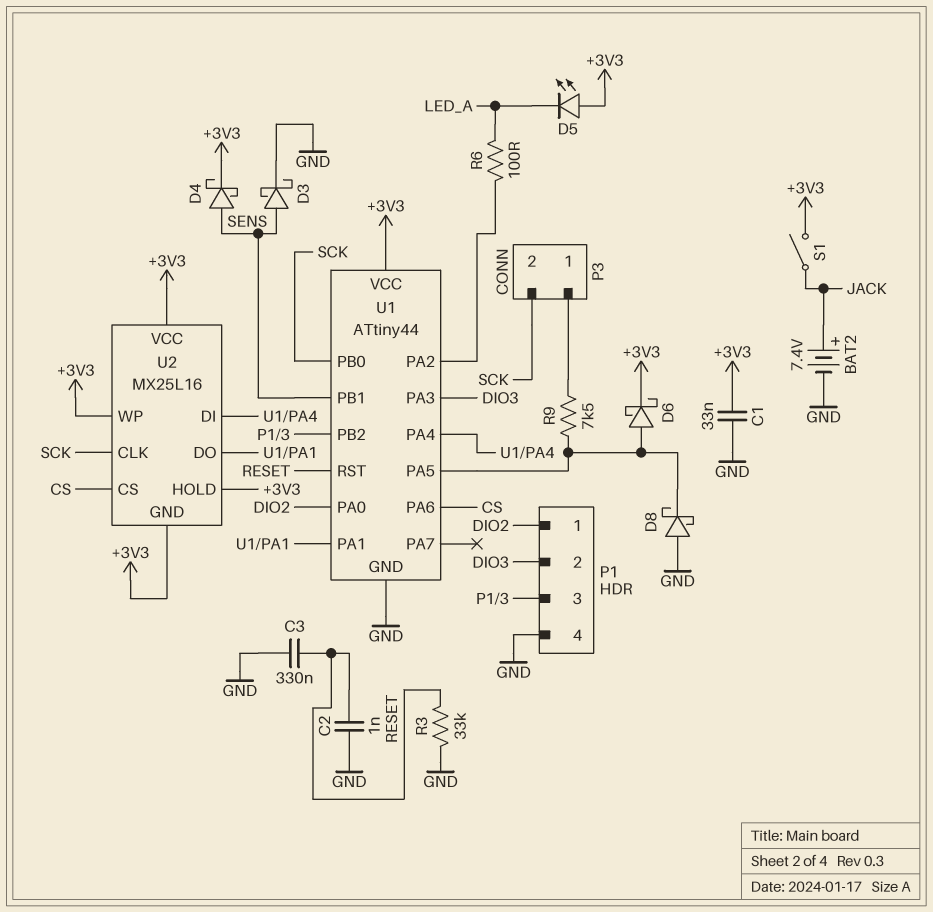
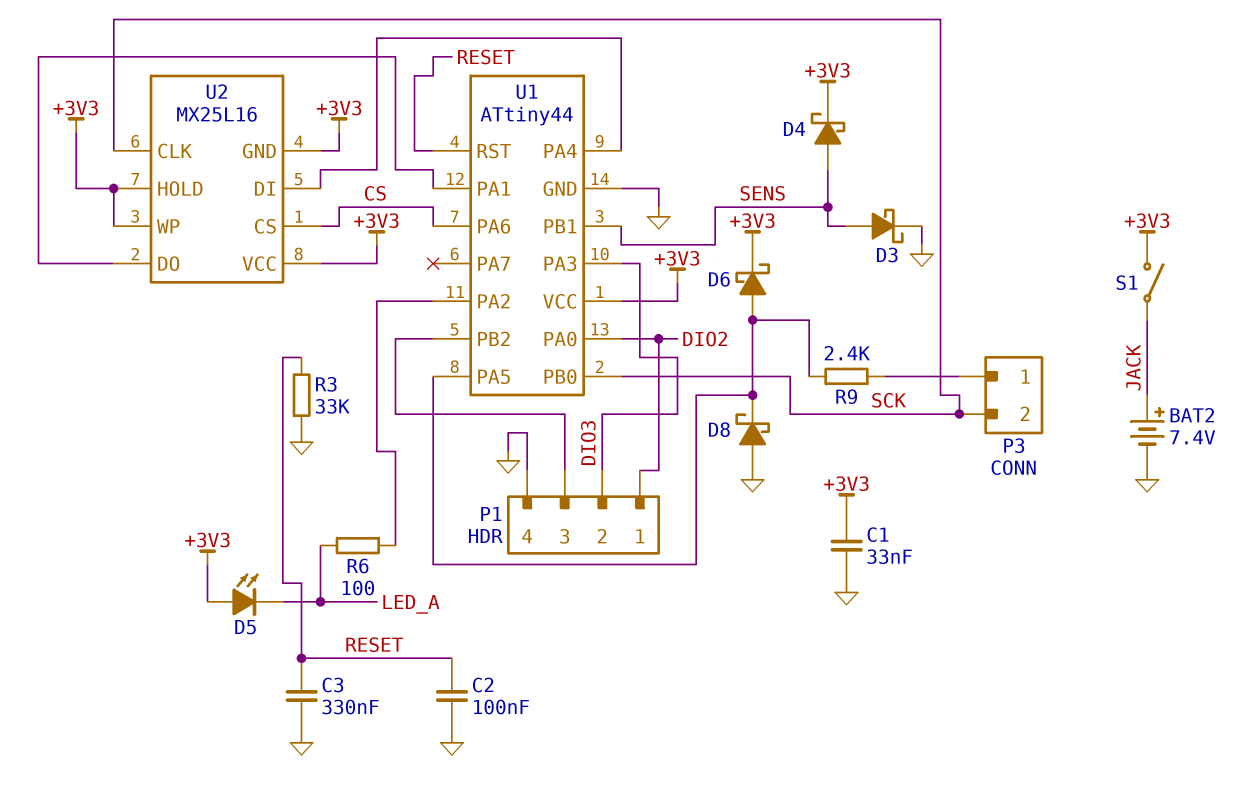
C2: 1nF (GND, RESET) -> 100nF (GND, RESET)
R9: 7.5k (P3/1, U1/PA5) -> 2.4k (P3/1, U1/PA5)

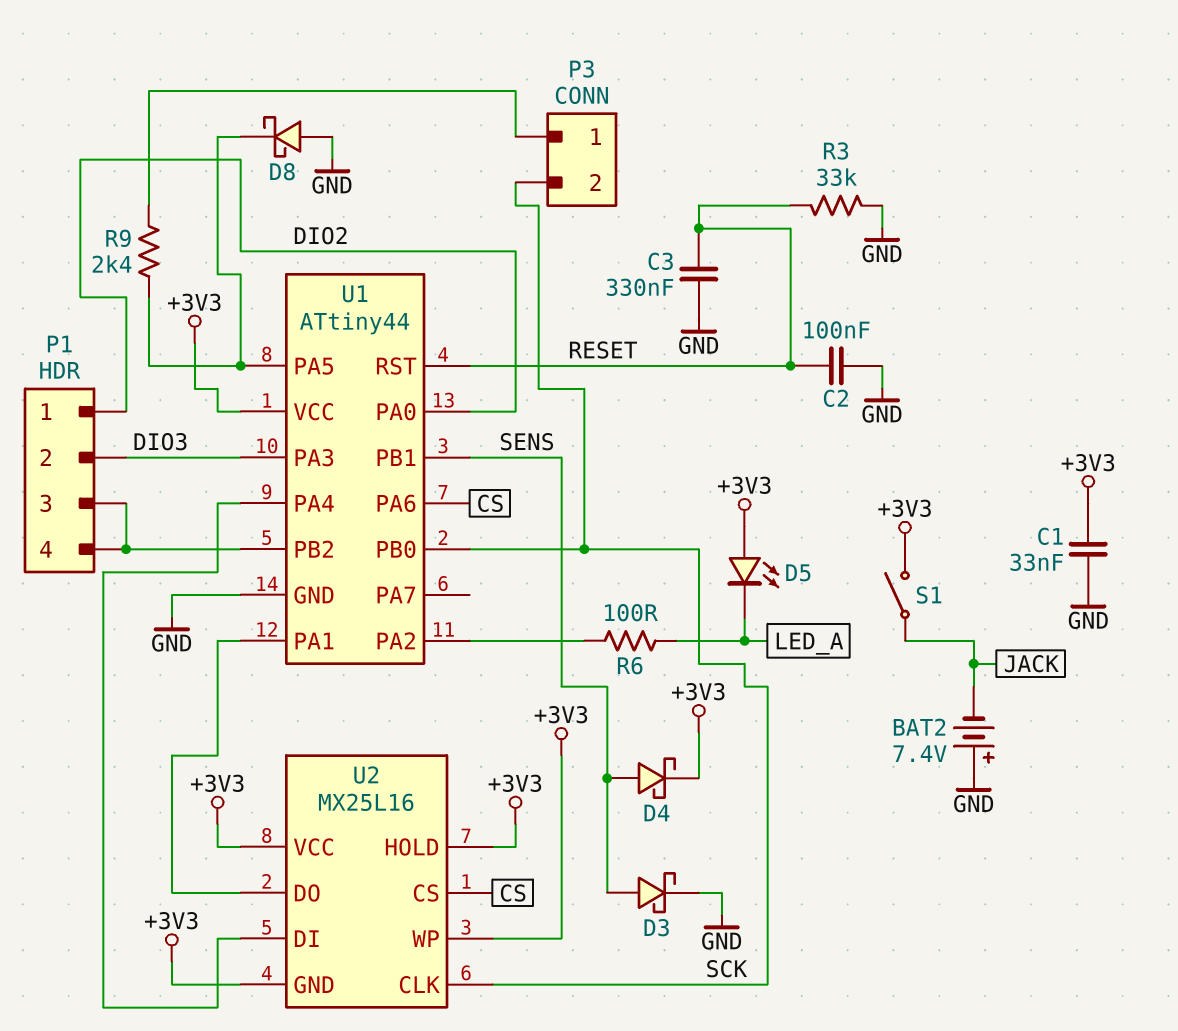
BAT2: 7.4V (plus JACK, minus GND) -> 7.4V (plus GND, minus JACK)
D6: schottky (A U1/PA5, K +3V3) -> none
P1 pin 4: GND -> P1/3

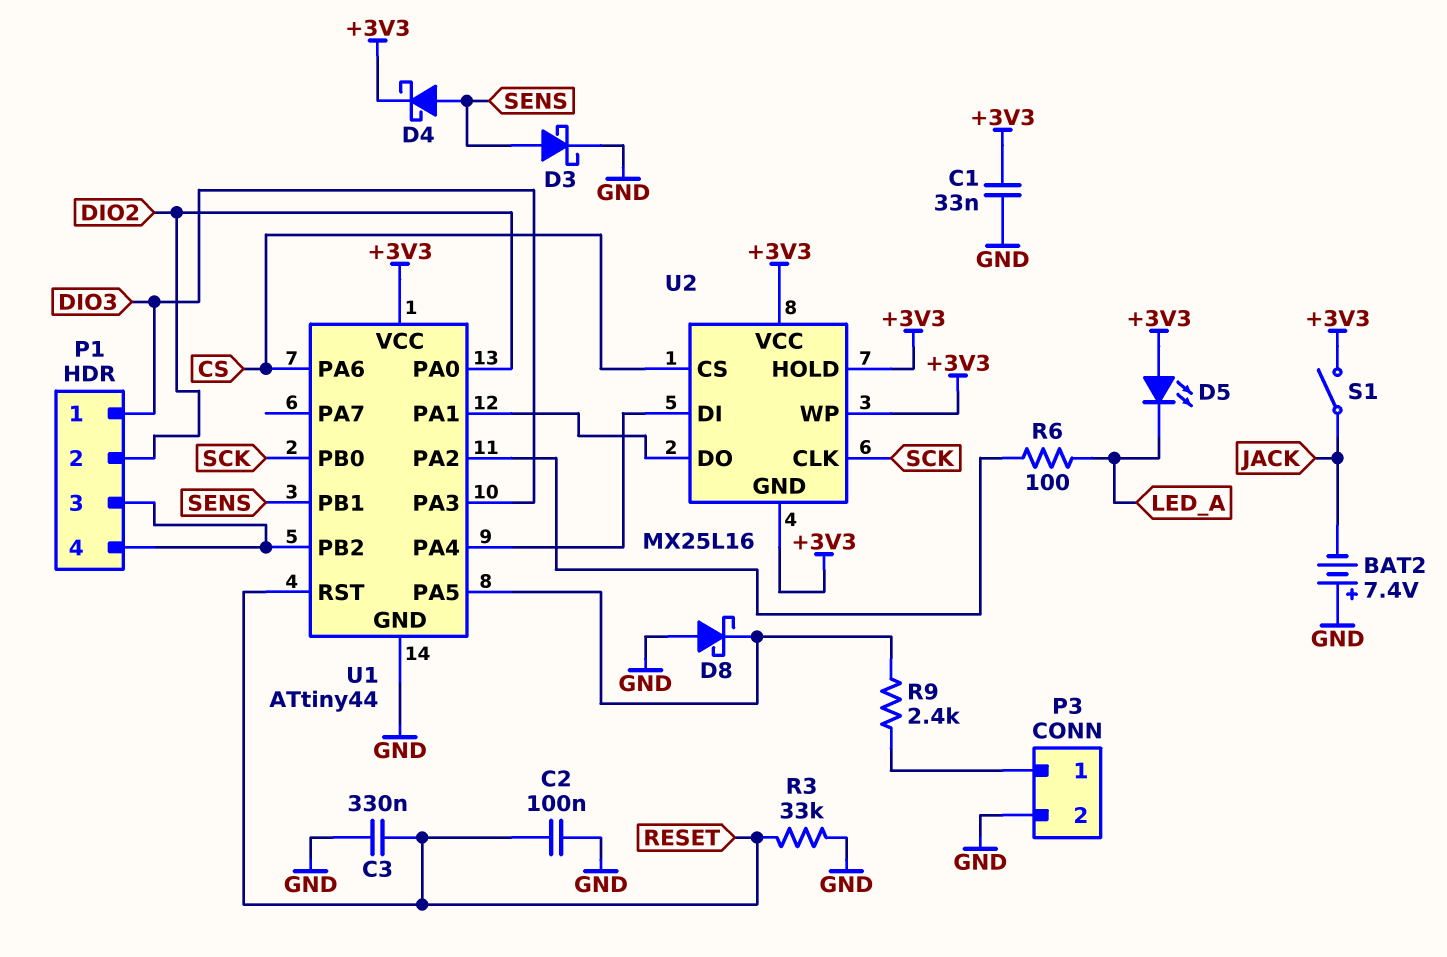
P1 pin 1: DIO2 -> DIO3
P1 pin 2: DIO3 -> DIO2
P3 pin 2: SCK -> GND

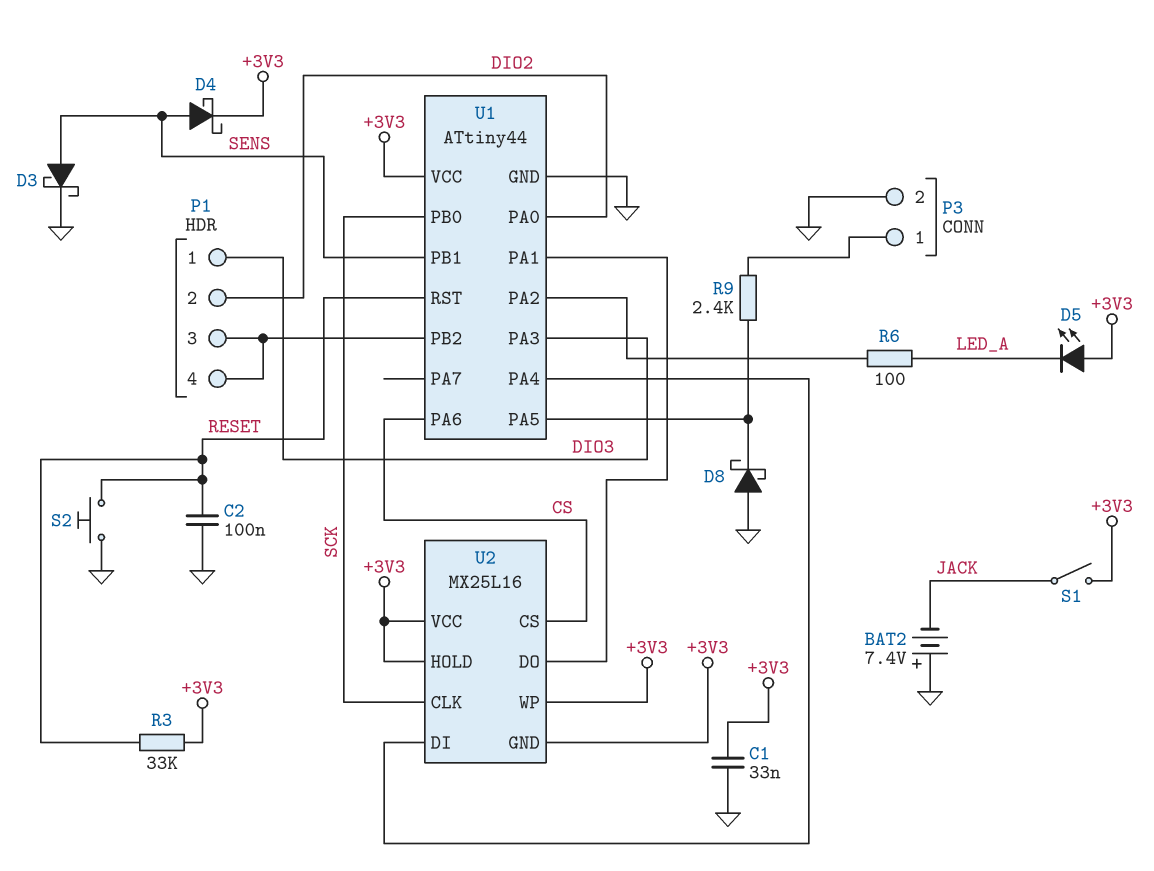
C3: 330nF (GND, RESET) -> none
R3: 33k (GND, RESET) -> 33k (+3V3, RESET)
S2: none -> button (GND, RESET)

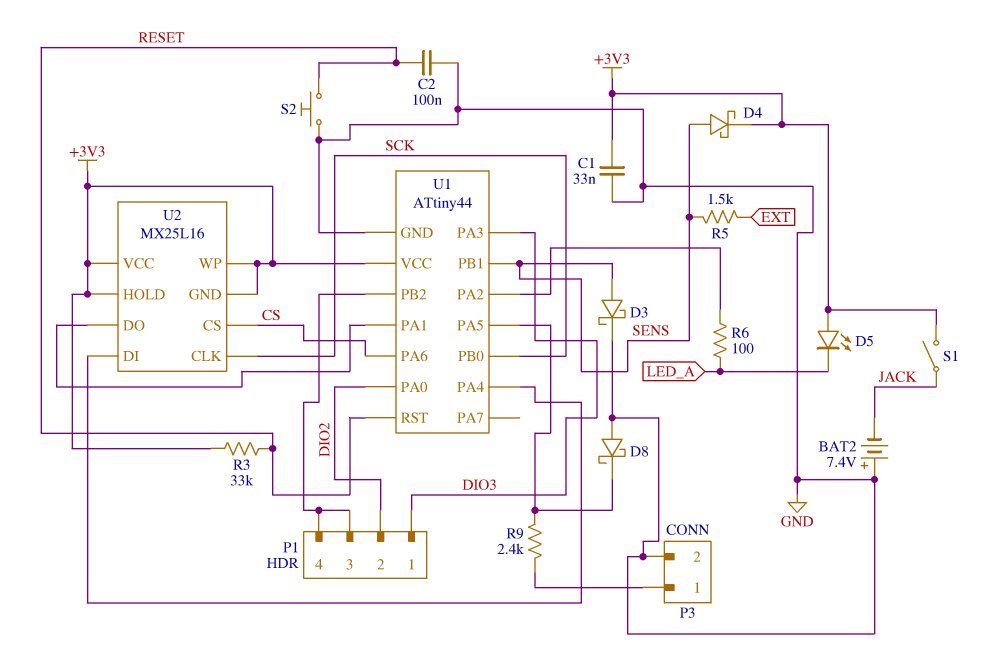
R5: none -> 1.5k (EXT, SENS)

